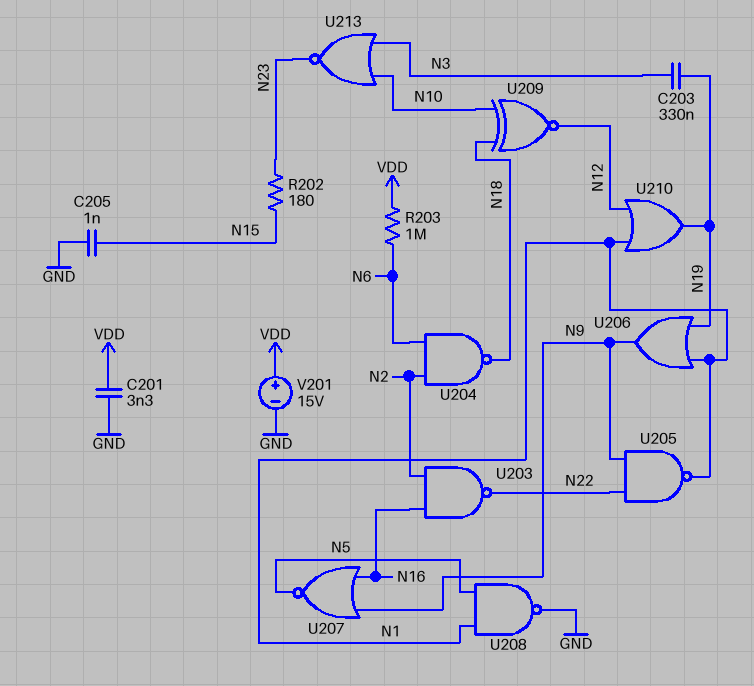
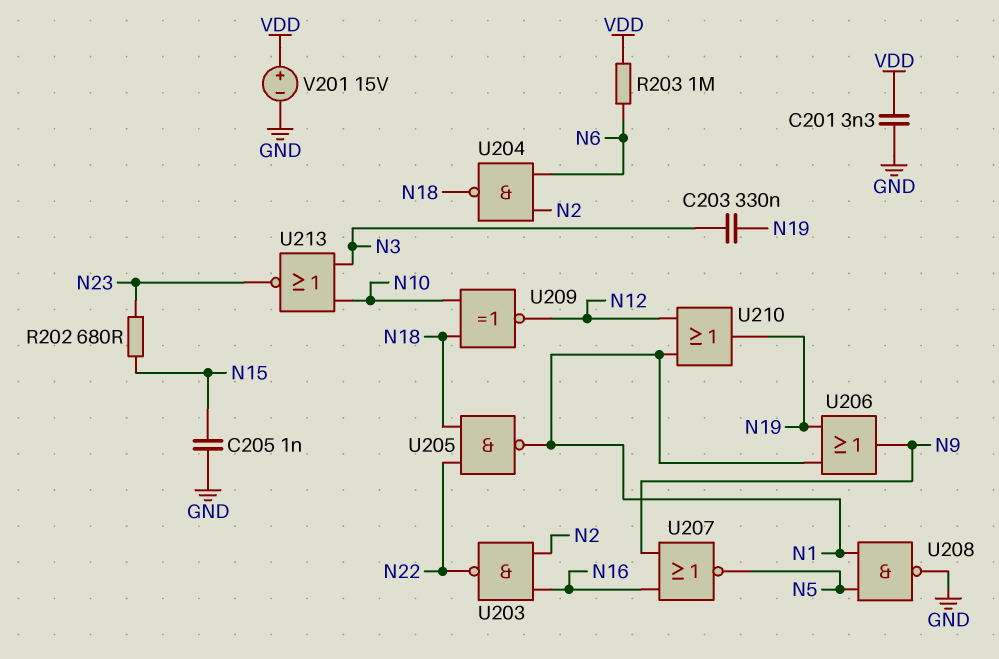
R202: 180 (N15, N23) -> 680 (N15, N23)
U205: NAND (in N9, in N22, out N1) -> NAND (in N18, in N22, out N1)

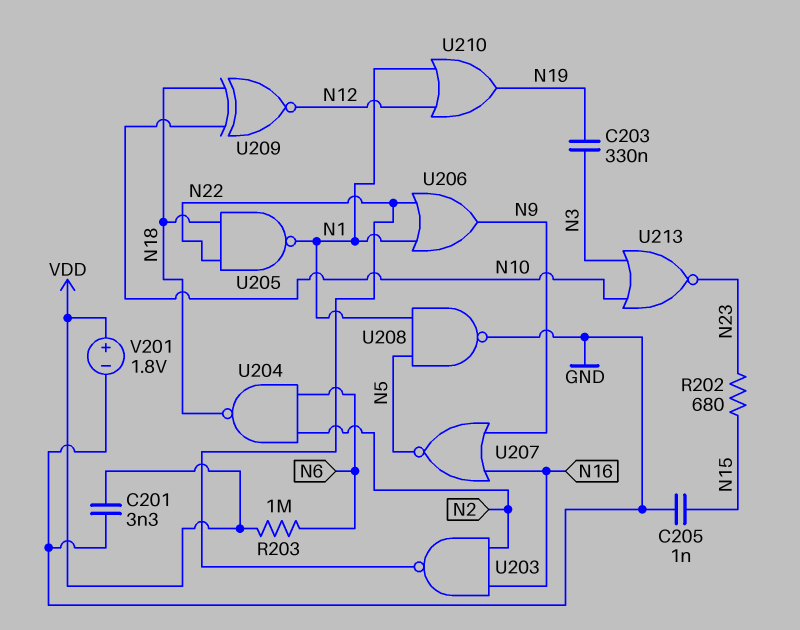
U206: OR (in N1, in N19, out N9) -> OR (in N1, in N22, out N9)
V201: 15V (plus VDD, minus GND) -> 1.8V (plus VDD, minus GND)

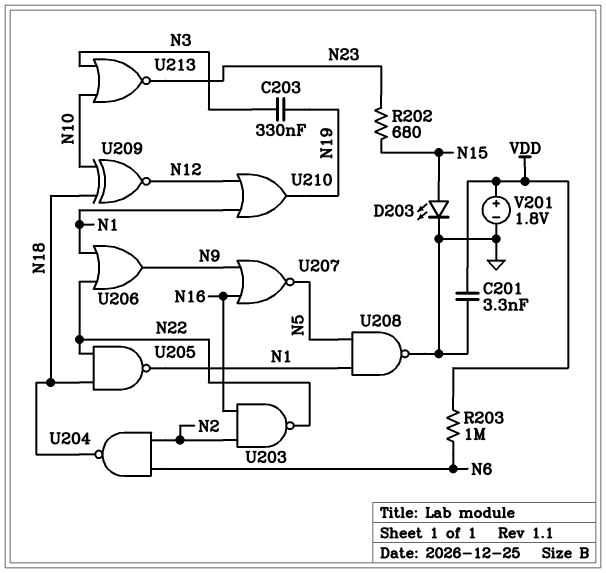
C205: 1nF (GND, N15) -> none
D203: none -> LED (A N15, K GND)

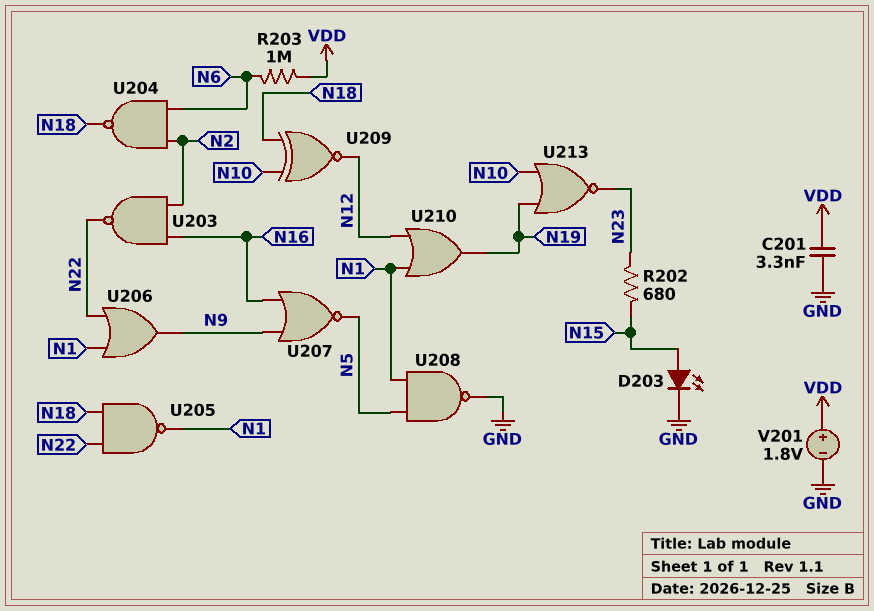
C203: 330nF (N3, N19) -> none
U213: NOR (in N3, in N10, out N23) -> NOR (in N10, in N19, out N23)

